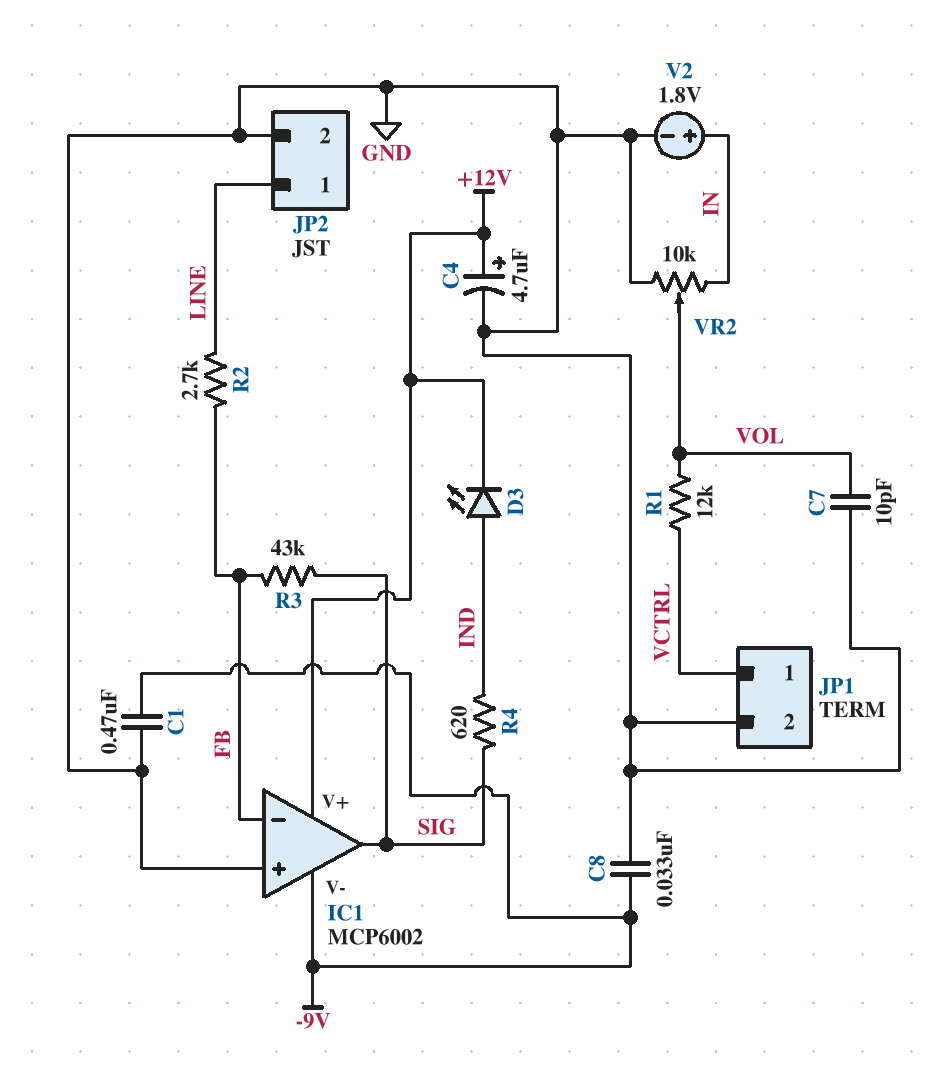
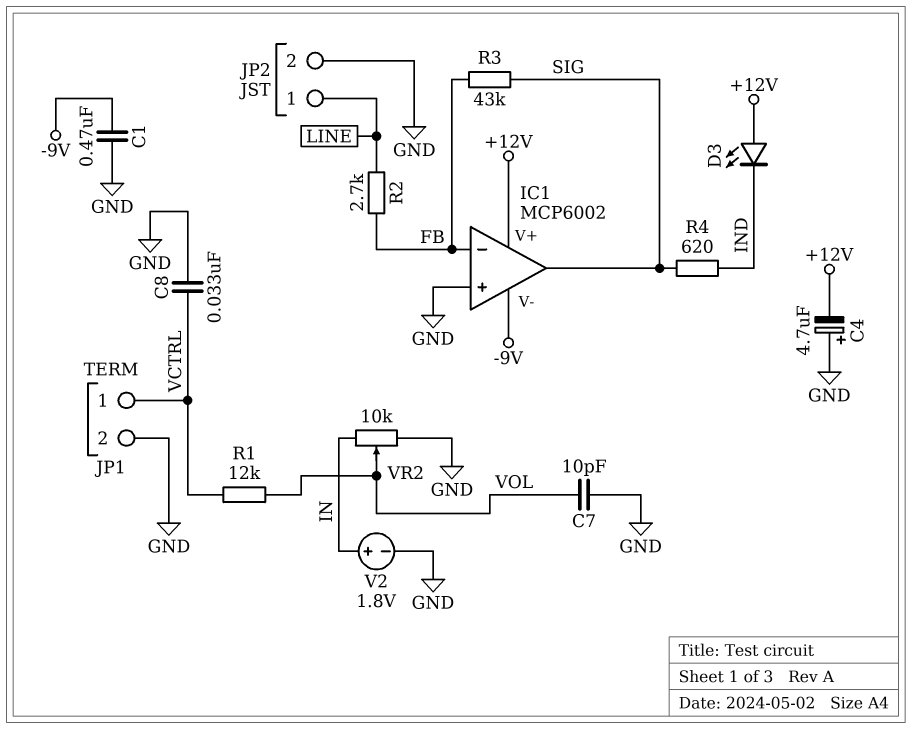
C4: 4.7uF (plus +12V, minus GND) -> 4.7uF (plus GND, minus +12V)
C8: 33nF (-9V, GND) -> 33nF (GND, VCTRL)
D3: LED (A IND, K +12V) -> LED (A +12V, K IND)

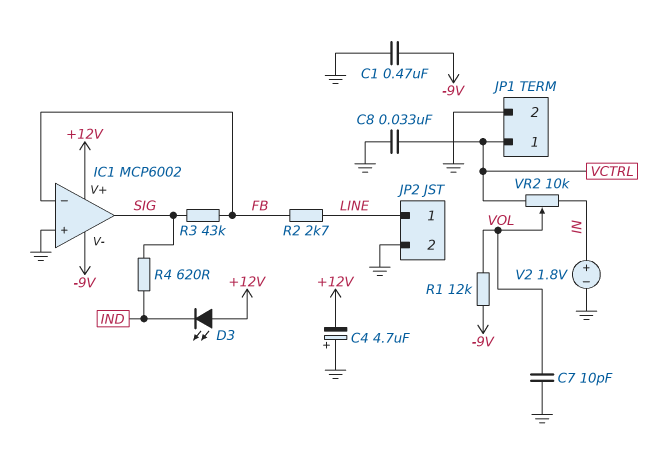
R1: 12k (VCTRL, VOL) -> 12k (-9V, VOL)
VR2: 10k (GND, IN, wiper VOL) -> 10k (IN, VCTRL, wiper VOL)

